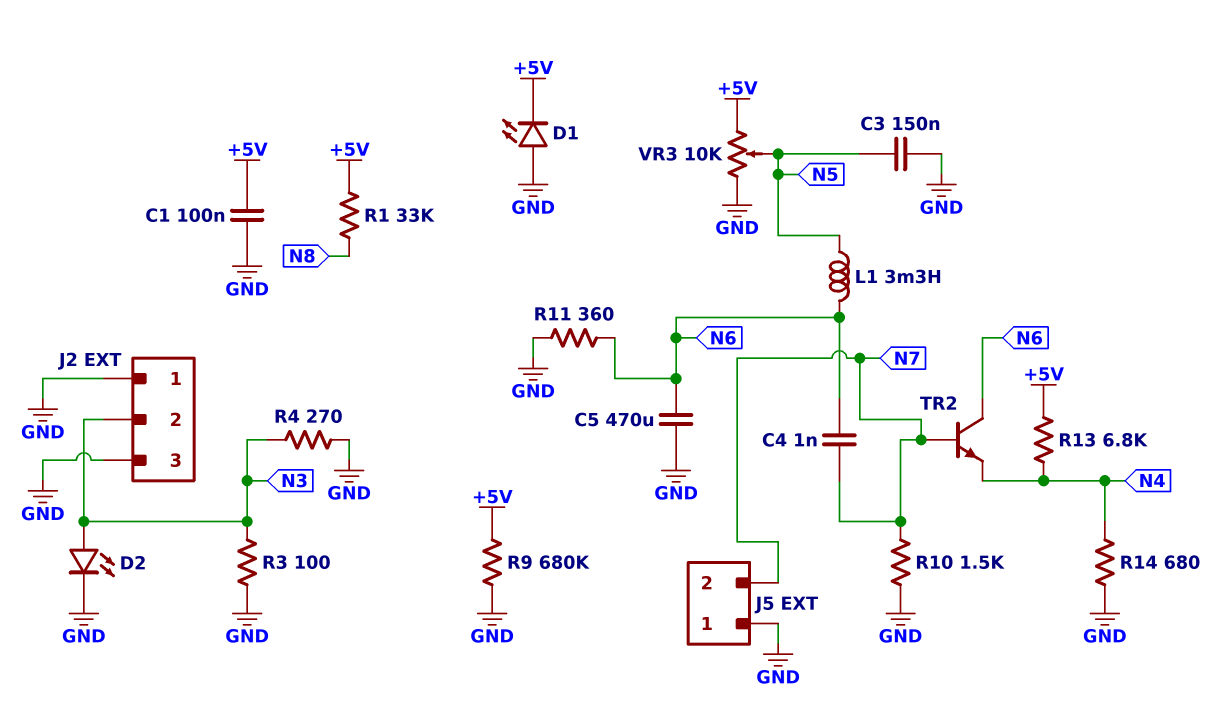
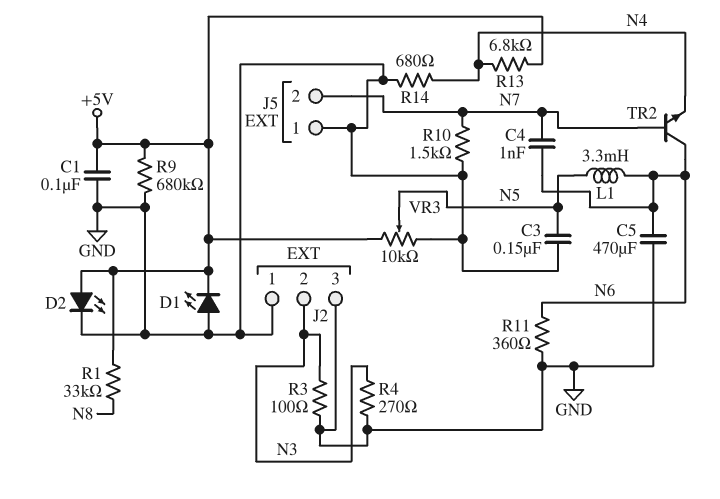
D2: LED (A N3, K GND) -> LED (A +5V, K GND)

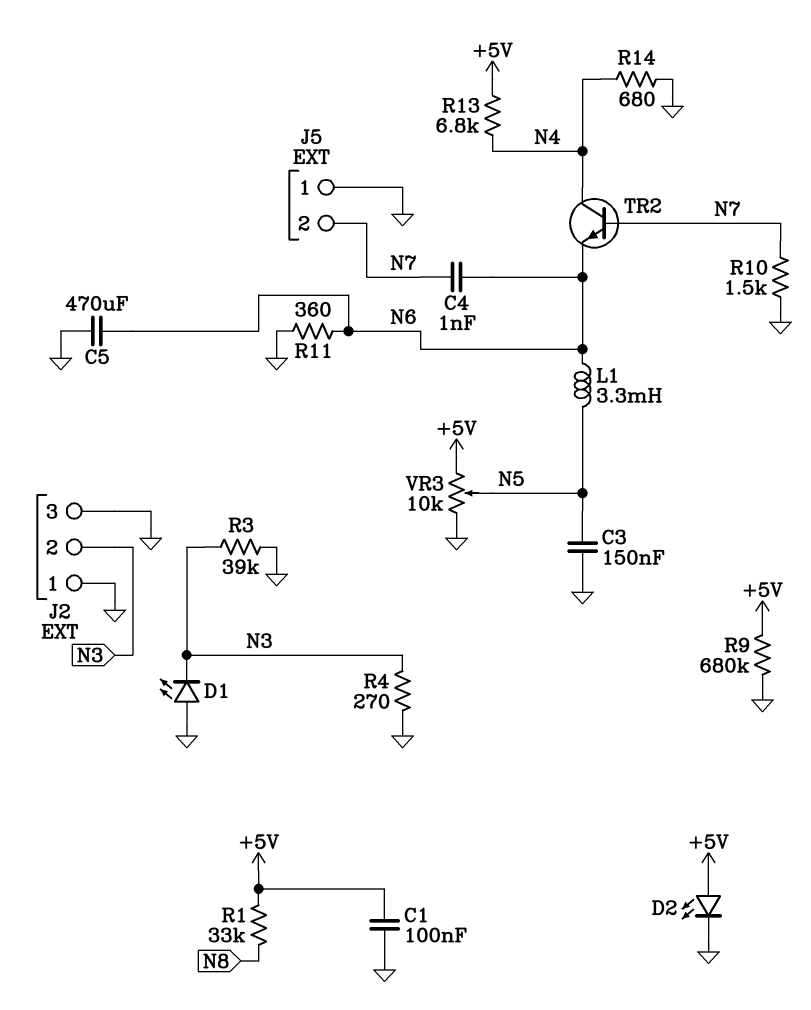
D1: LED (A GND, K +5V) -> LED (A GND, K N3)
R3: 100 (GND, N3) -> 39k (GND, N3)
TR2: NPN (B N7, C N6, E N4) -> NPN (B N7, C N4, E N6)

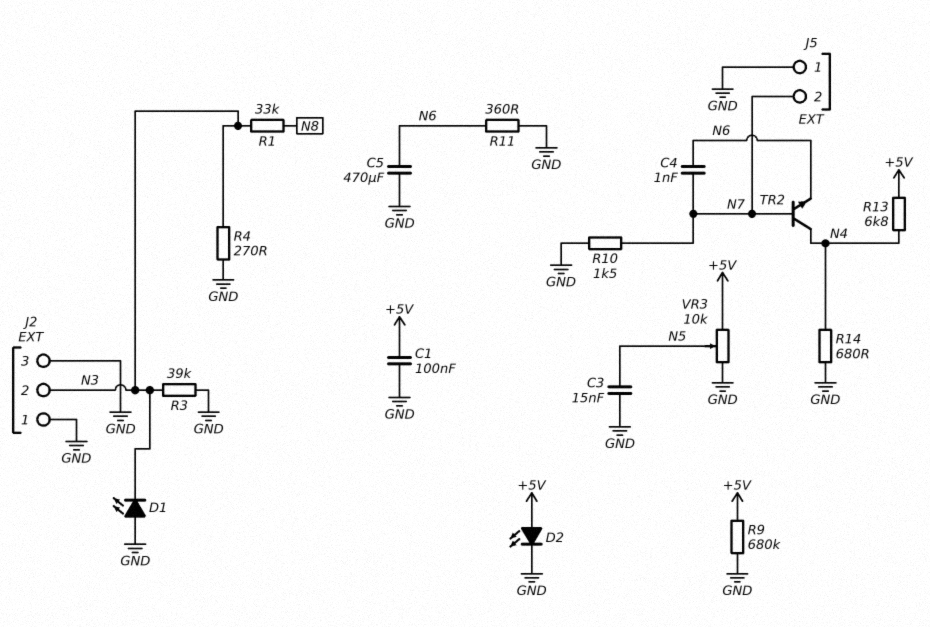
C3: 150nF (GND, N5) -> 15nF (GND, N5)
L1: 3.3mH (N5, N6) -> none
R1: 33k (+5V, N8) -> 33k (N3, N8)

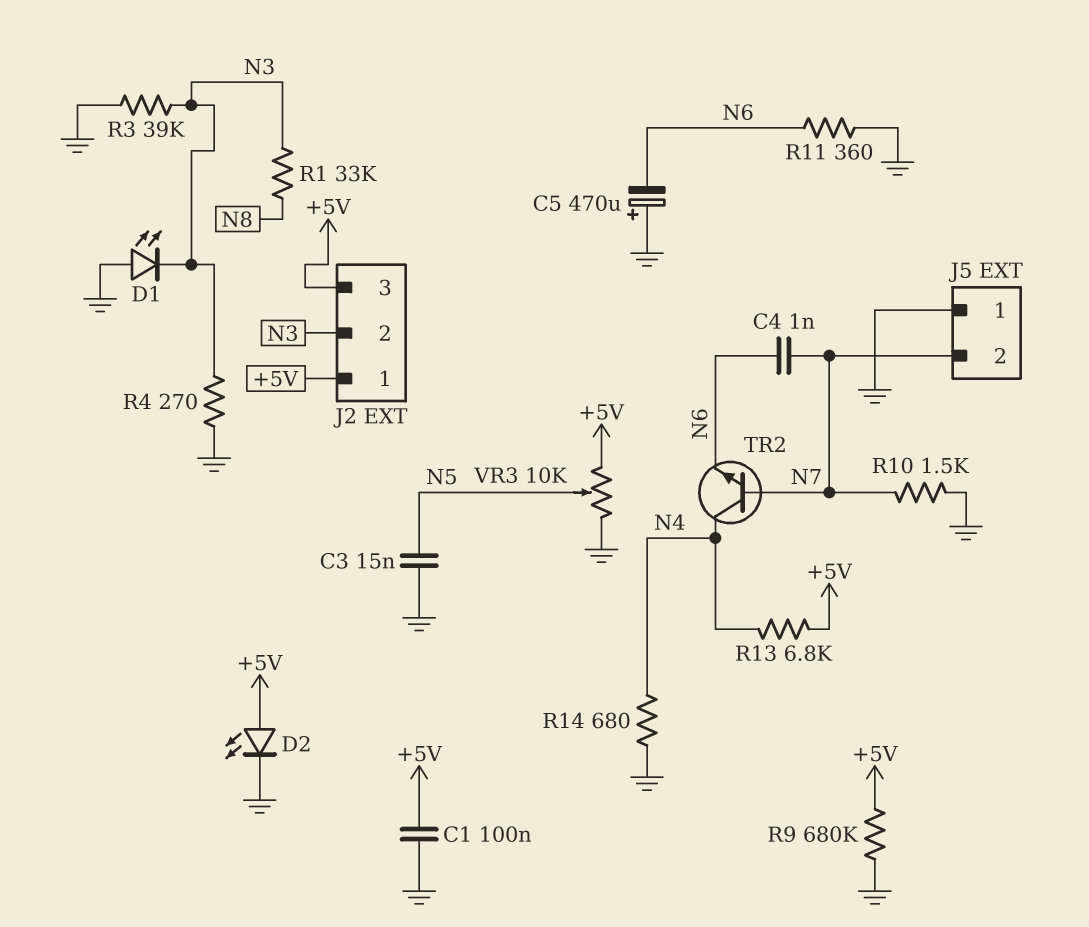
C5: 470uF (GND, N6) -> 470uF (plus GND, minus N6)
J2 pin 1: GND -> +5V
J2 pin 3: GND -> +5V

